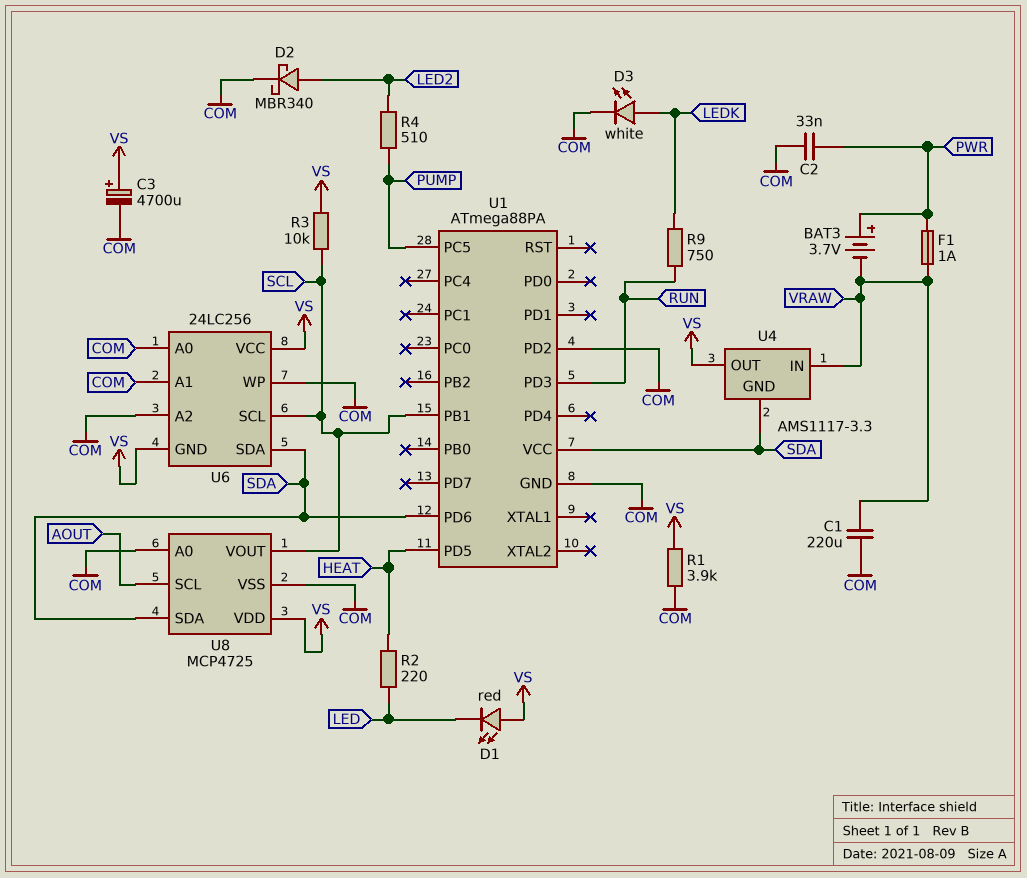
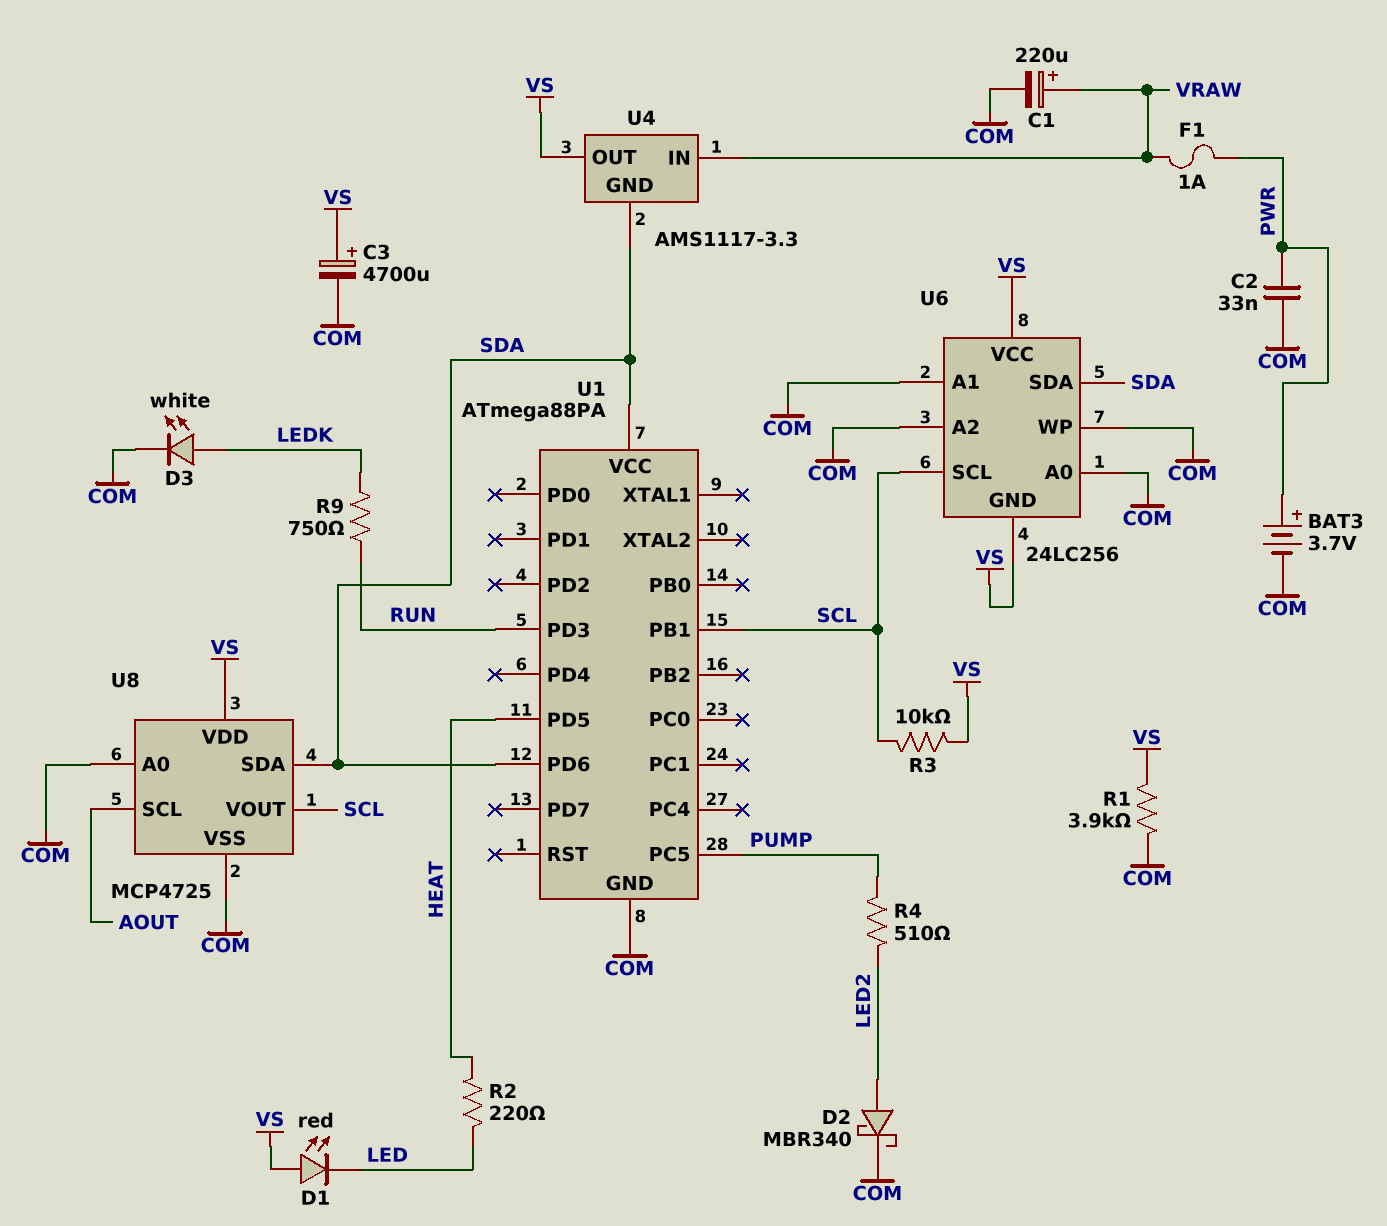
BAT3: 3.7V (plus PWR, minus VRAW) -> 3.7V (plus PWR, minus COM)
C1: 220uF (COM, VRAW) -> 220uF (plus VRAW, minus COM)
U1 pin PD2: COM -> none

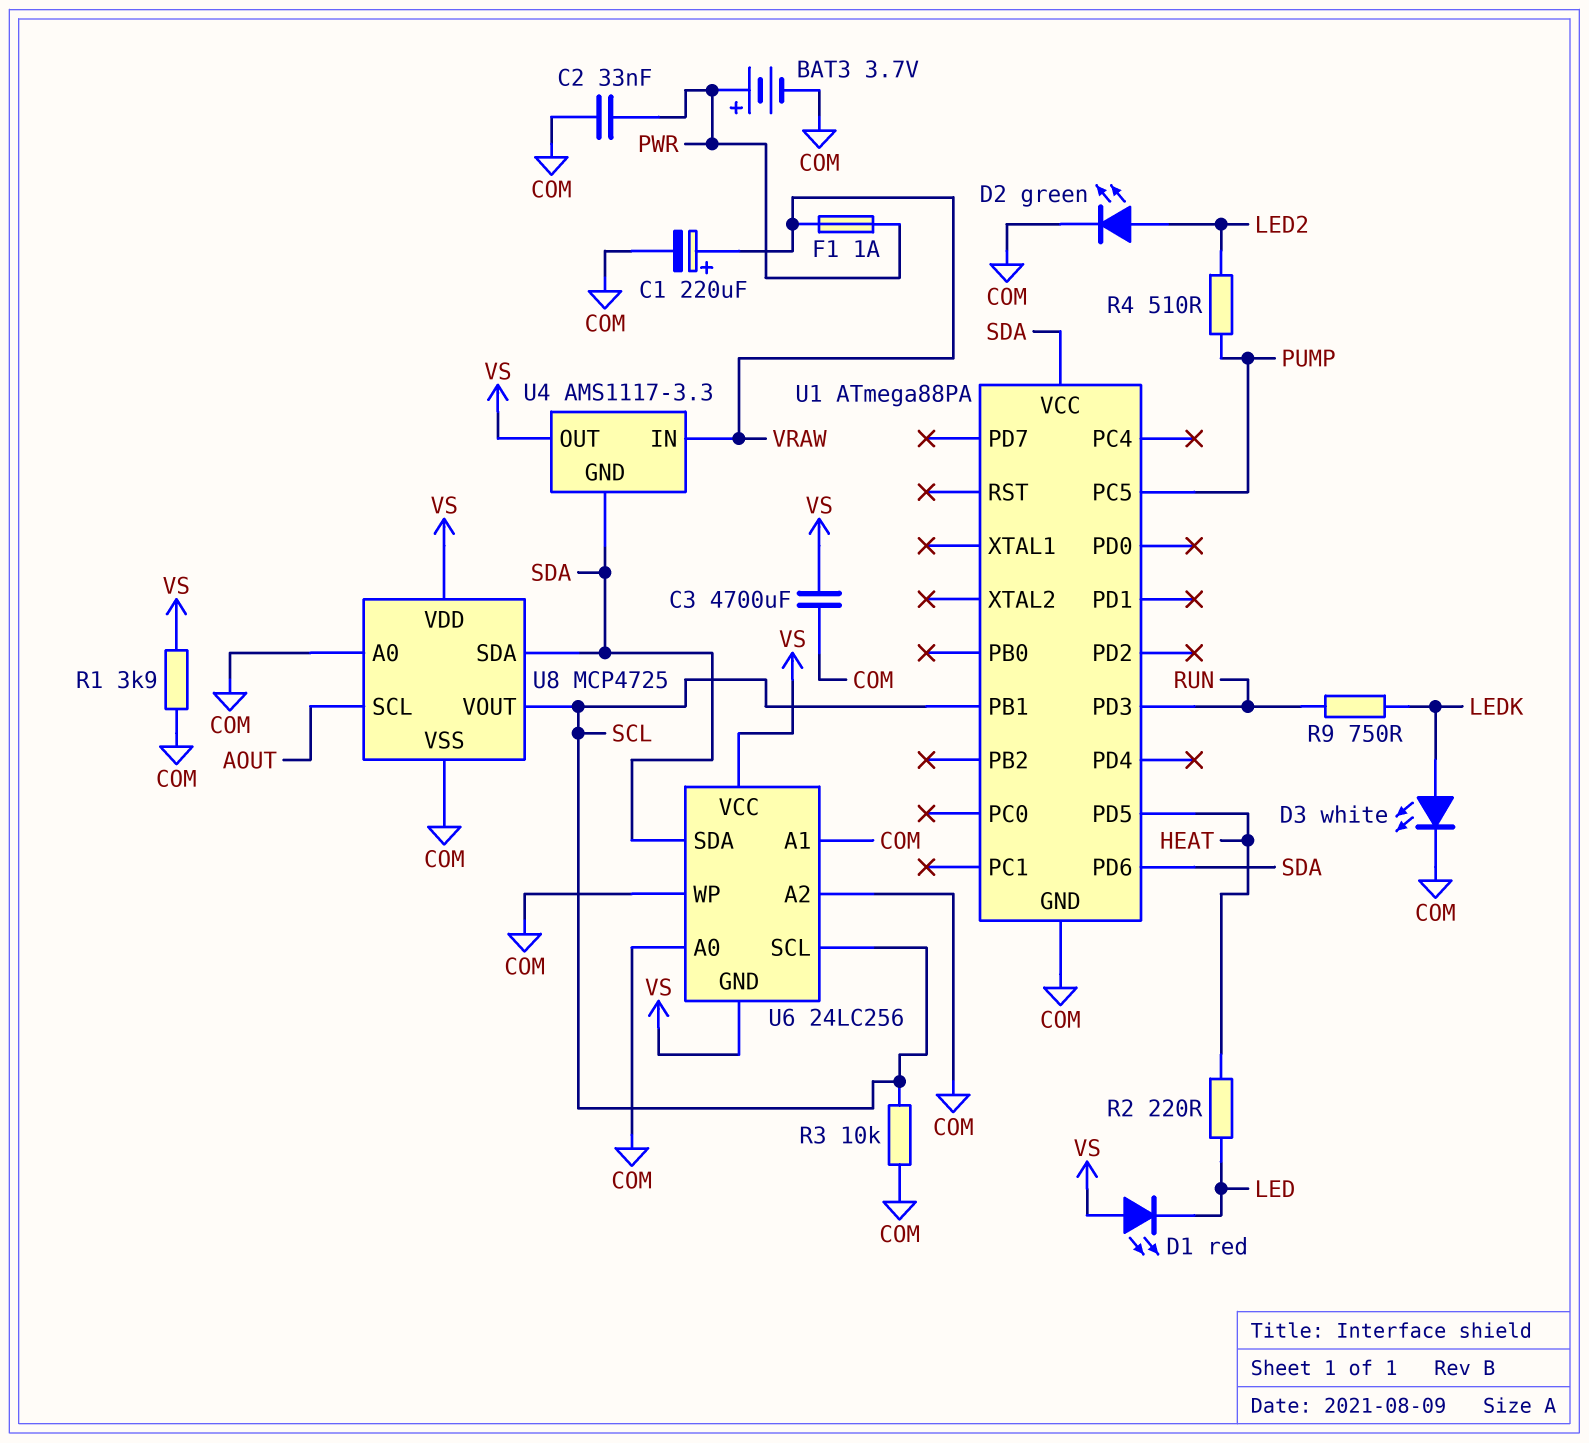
C3: 4700uF (plus VS, minus COM) -> 4700uF (COM, VS)
D2: schottky MBR340 (A LED2, K COM) -> LED green (A LED2, K COM)
R3: 10k (SCL, VS) -> 10k (COM, SCL)

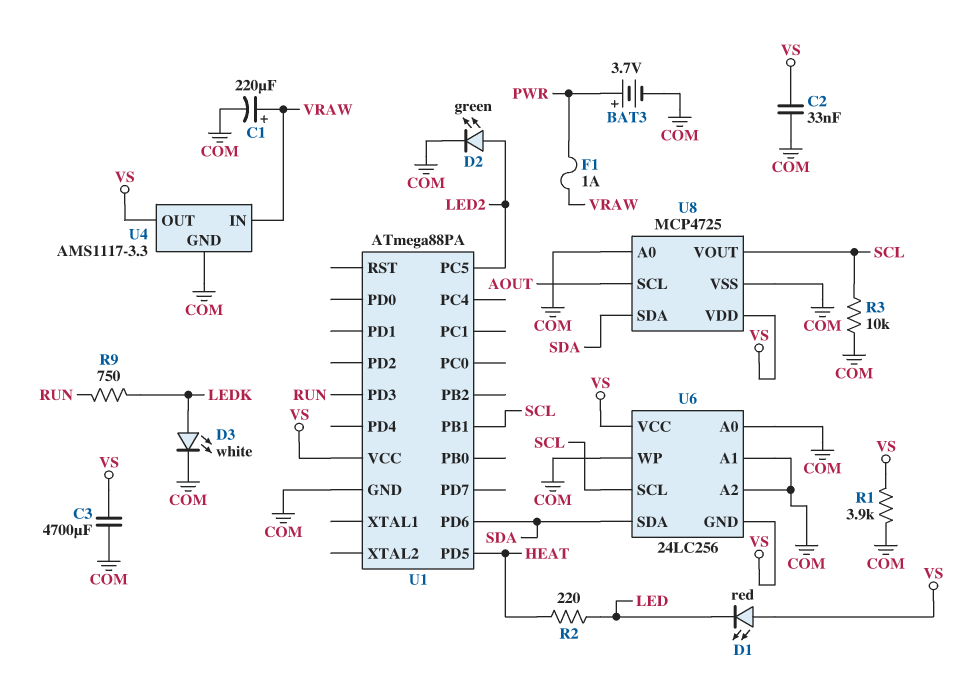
C2: 33nF (COM, PWR) -> 33nF (COM, VS)
R4: 510 (LED2, PUMP) -> none
U1 pin PC5: PUMP -> LED2
U1 pin VCC: SDA -> VS
U4 pin GND: SDA -> COM

